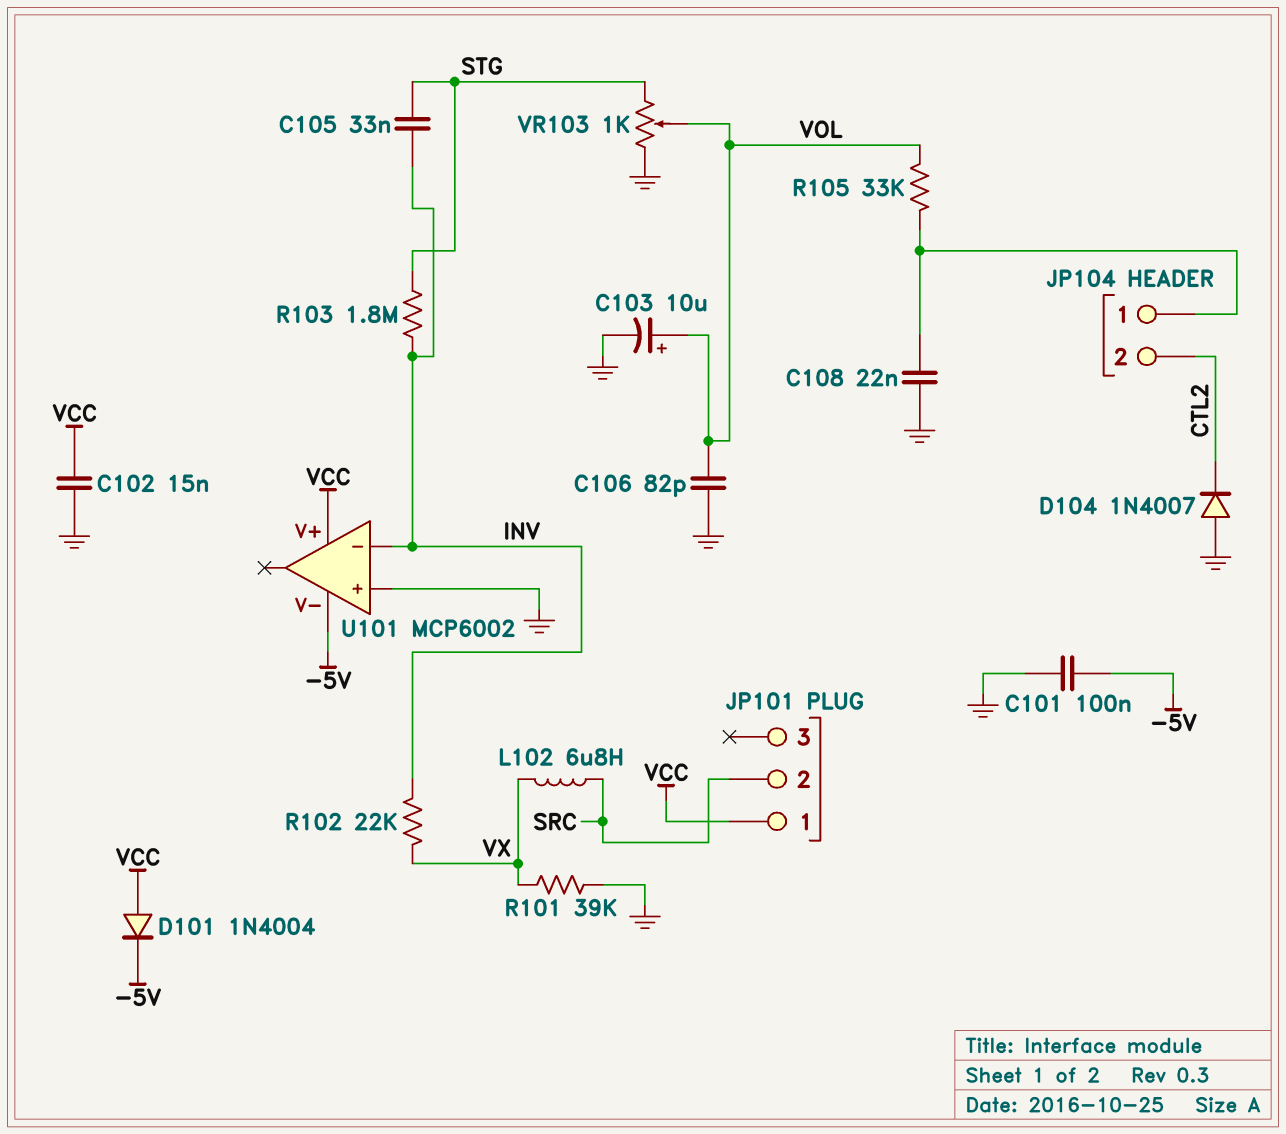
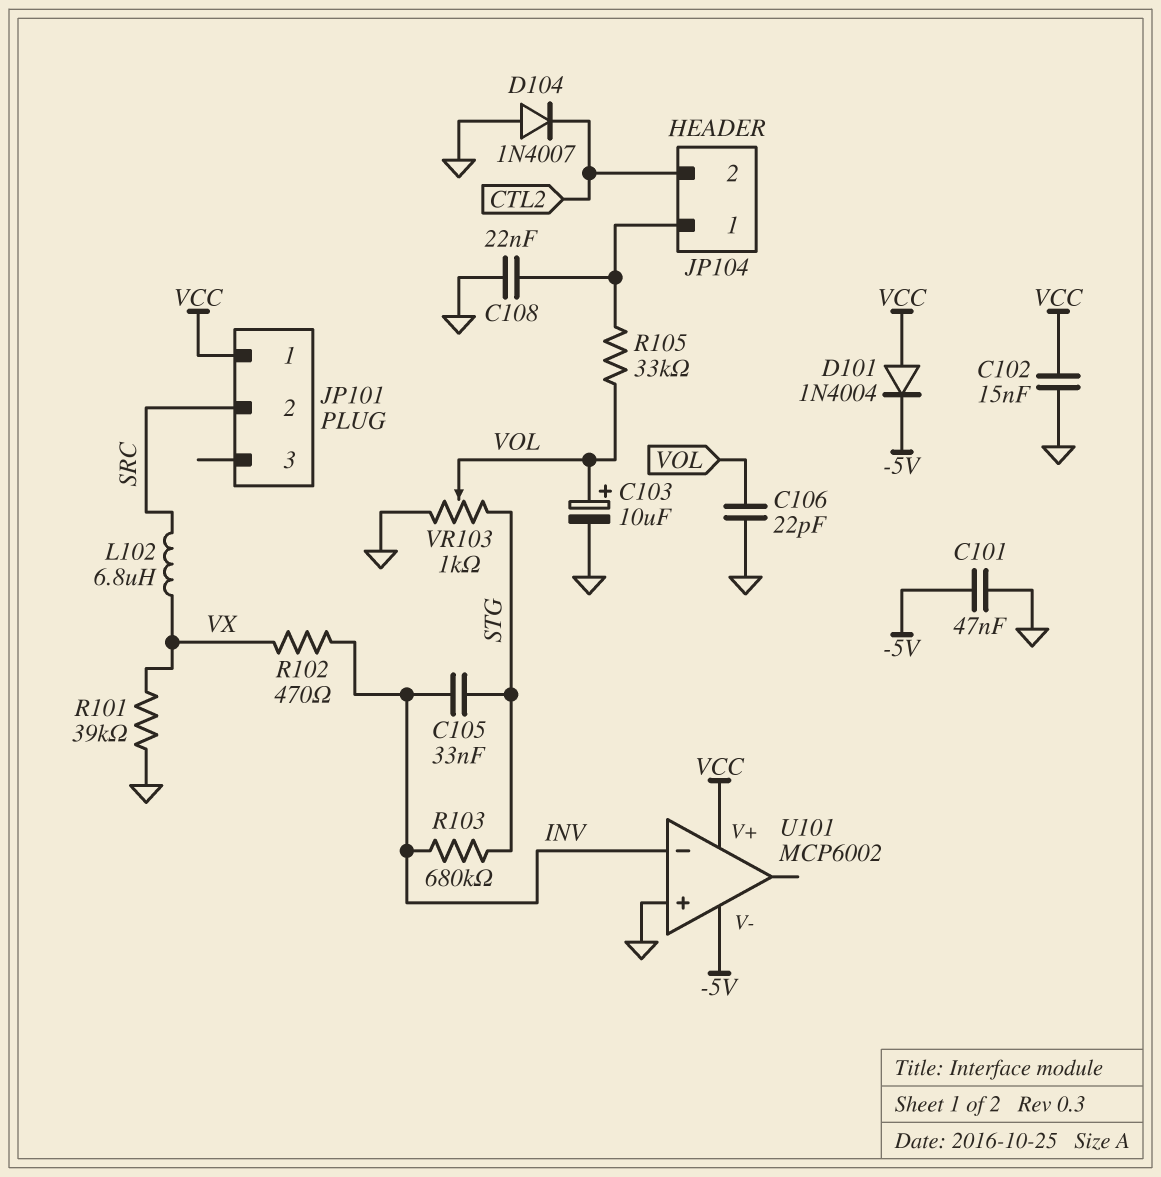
C101: 100nF (-5V, GND) -> 47nF (-5V, GND)
C106: 82pF (GND, VOL) -> 22pF (GND, VOL)
R102: 22k (INV, VX) -> 470 (INV, VX)
R103: 1.8M (INV, STG) -> 680k (INV, STG)

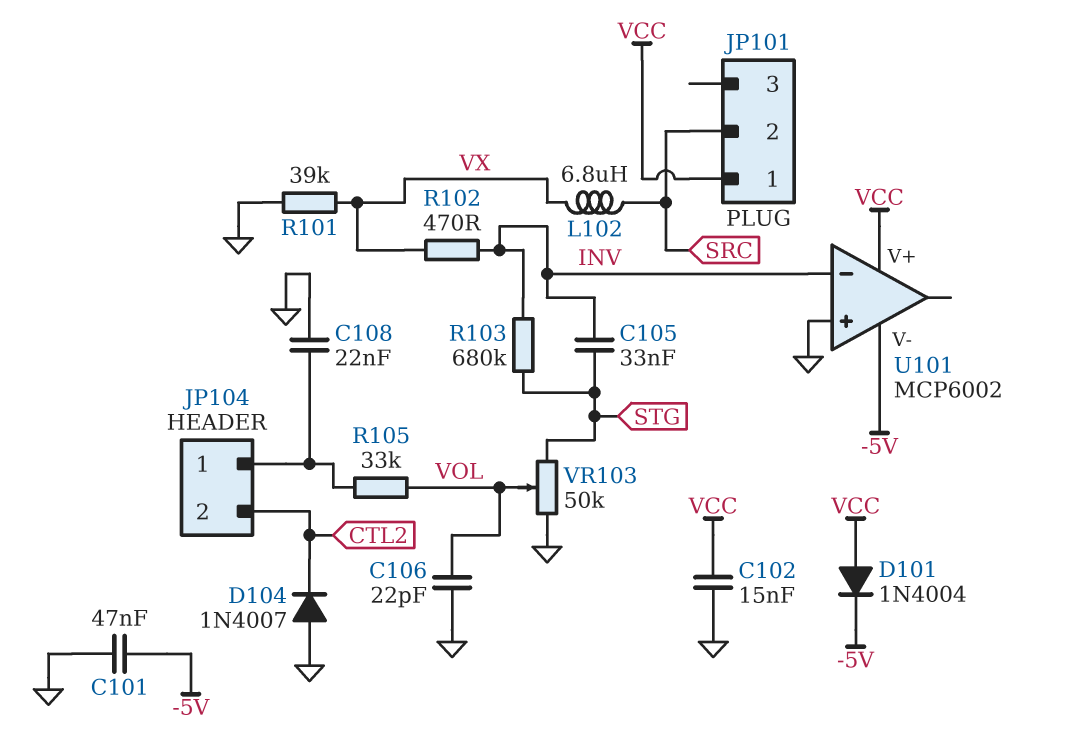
C103: 10uF (plus VOL, minus GND) -> none
VR103: 1k (GND, STG, wiper VOL) -> 50k (GND, STG, wiper VOL)

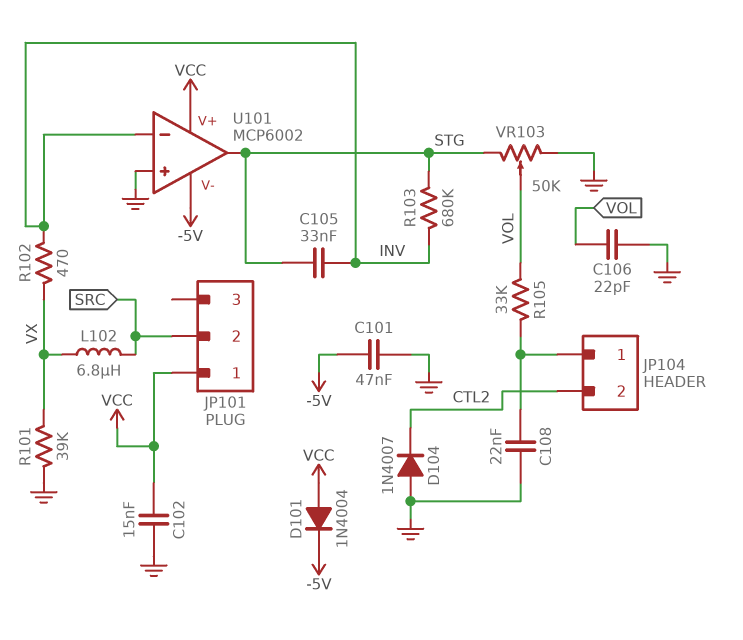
U101 pin out: none -> STG

